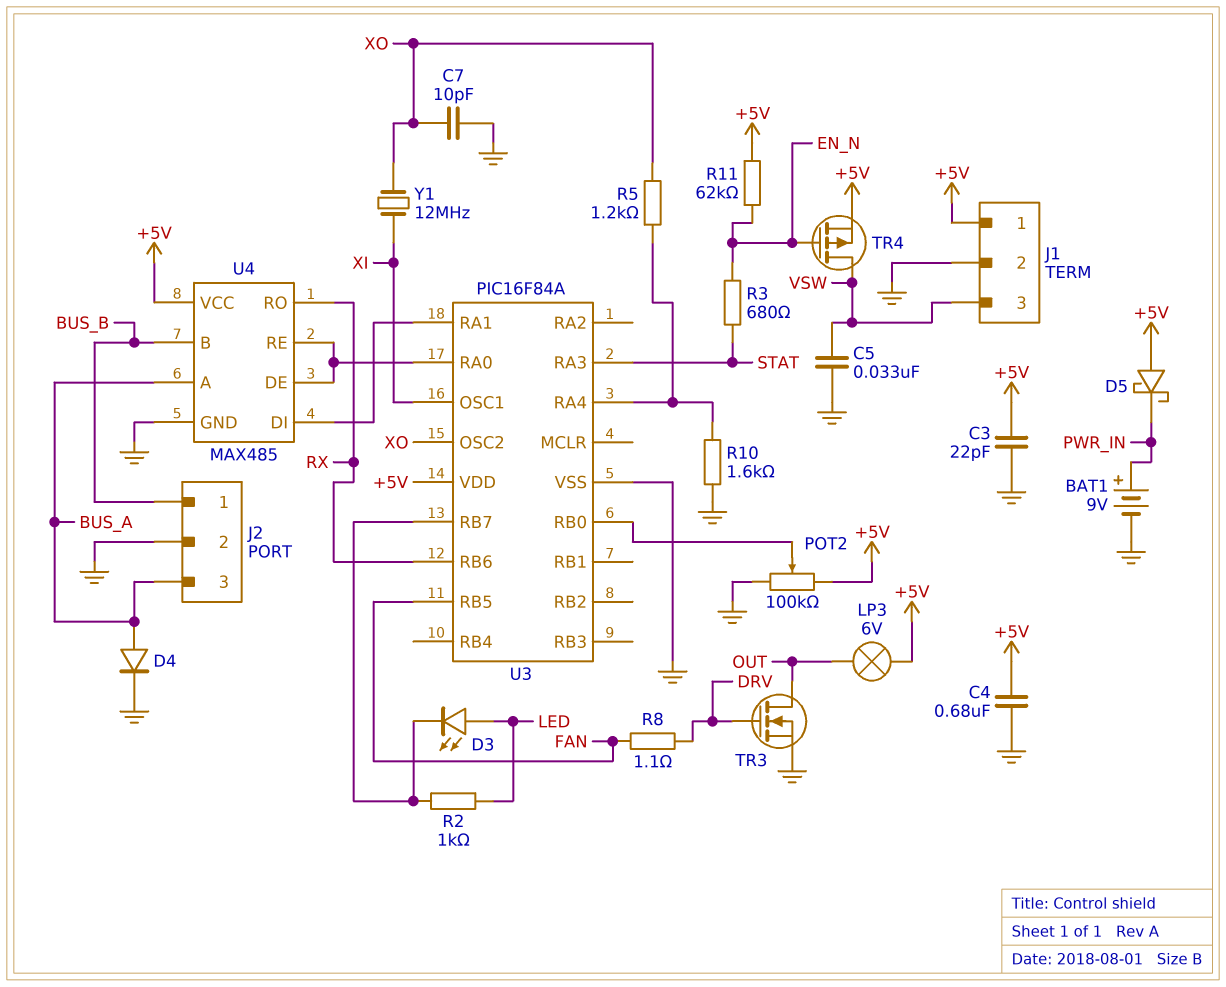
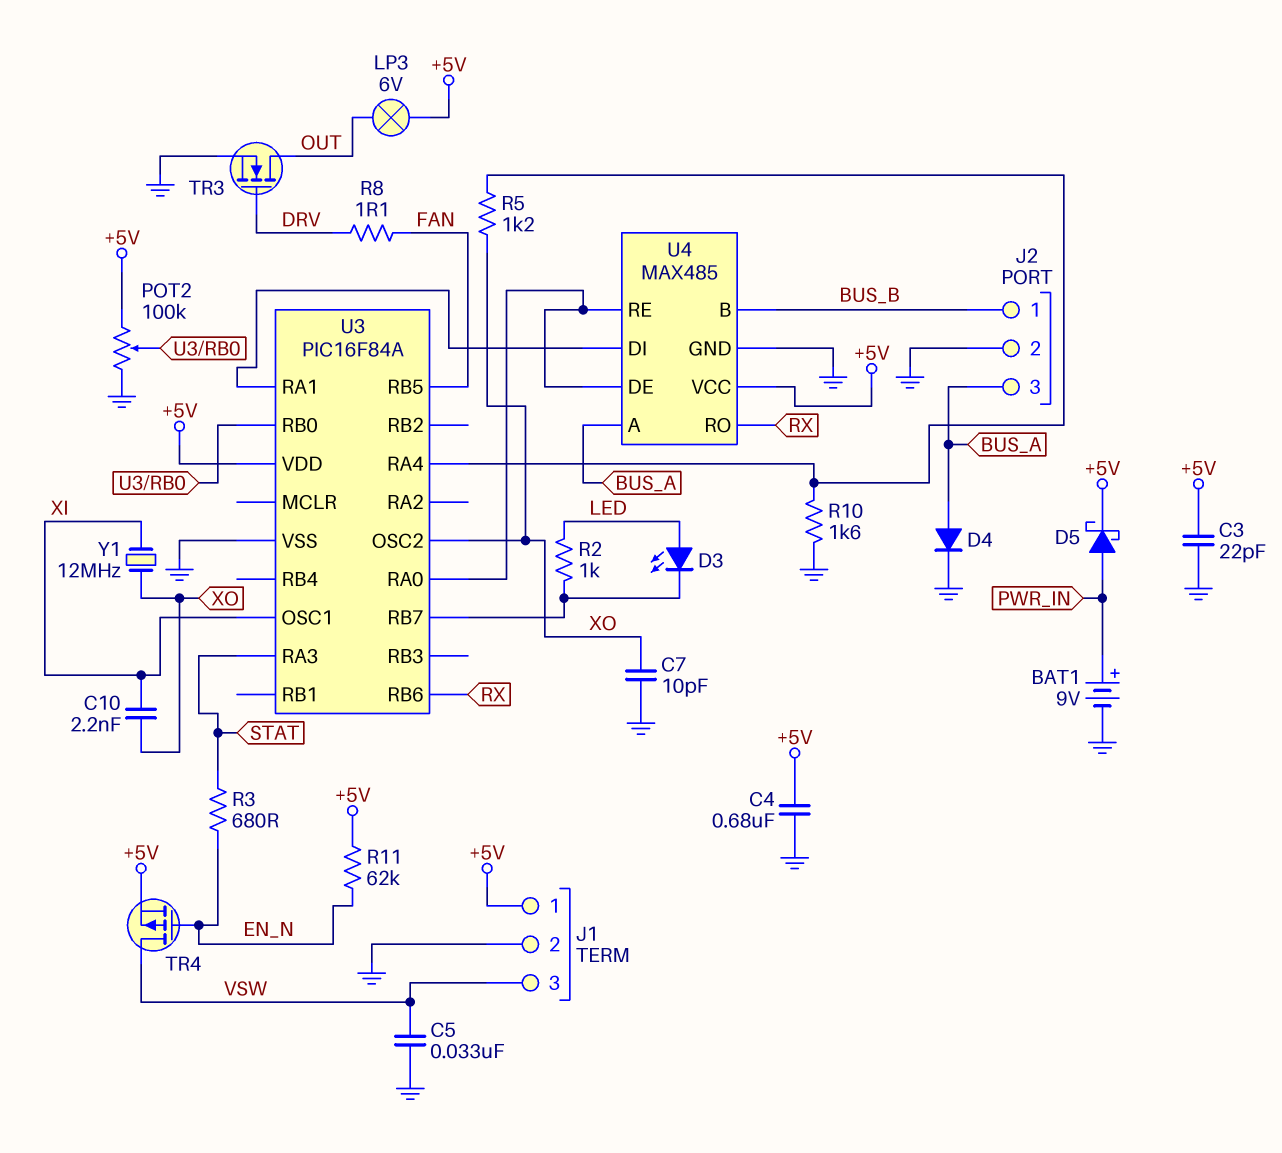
C10: none -> 2.2nF (XI, XO)
D5: schottky (A +5V, K PWR_IN) -> schottky (A PWR_IN, K +5V)

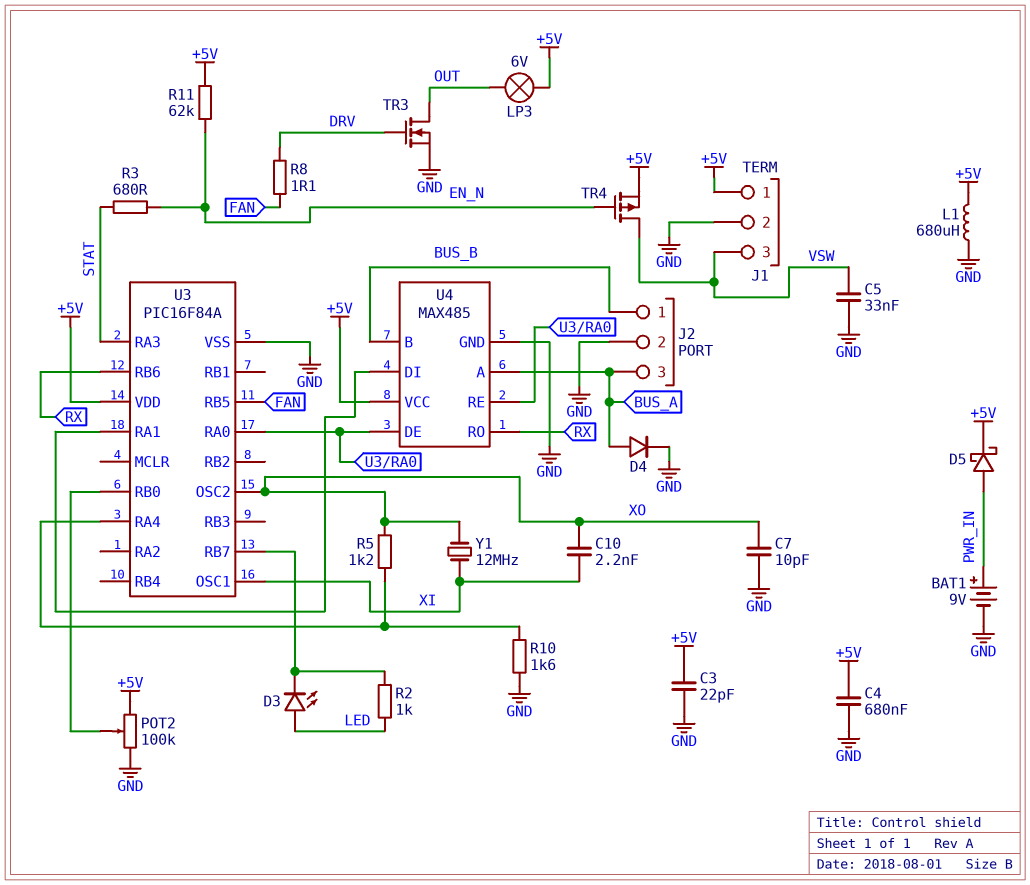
L1: none -> 680uH (+5V, GND)

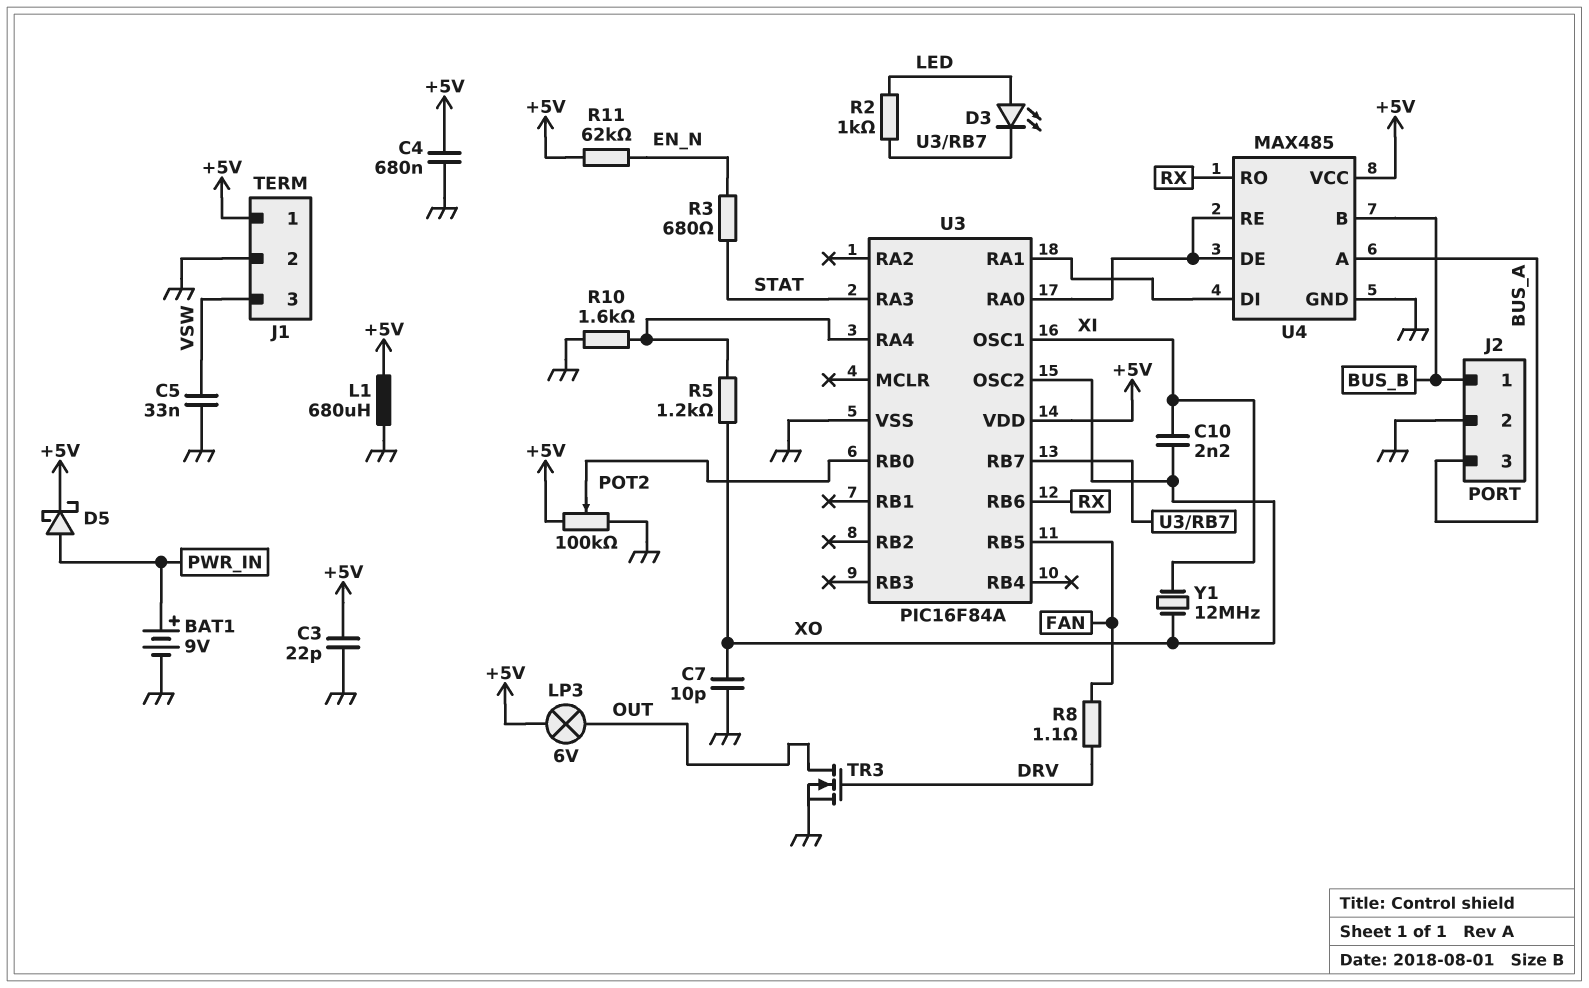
D4: diode (A BUS_A, K GND) -> none
TR4: PMOS (G EN_N, D VSW, S +5V) -> none

